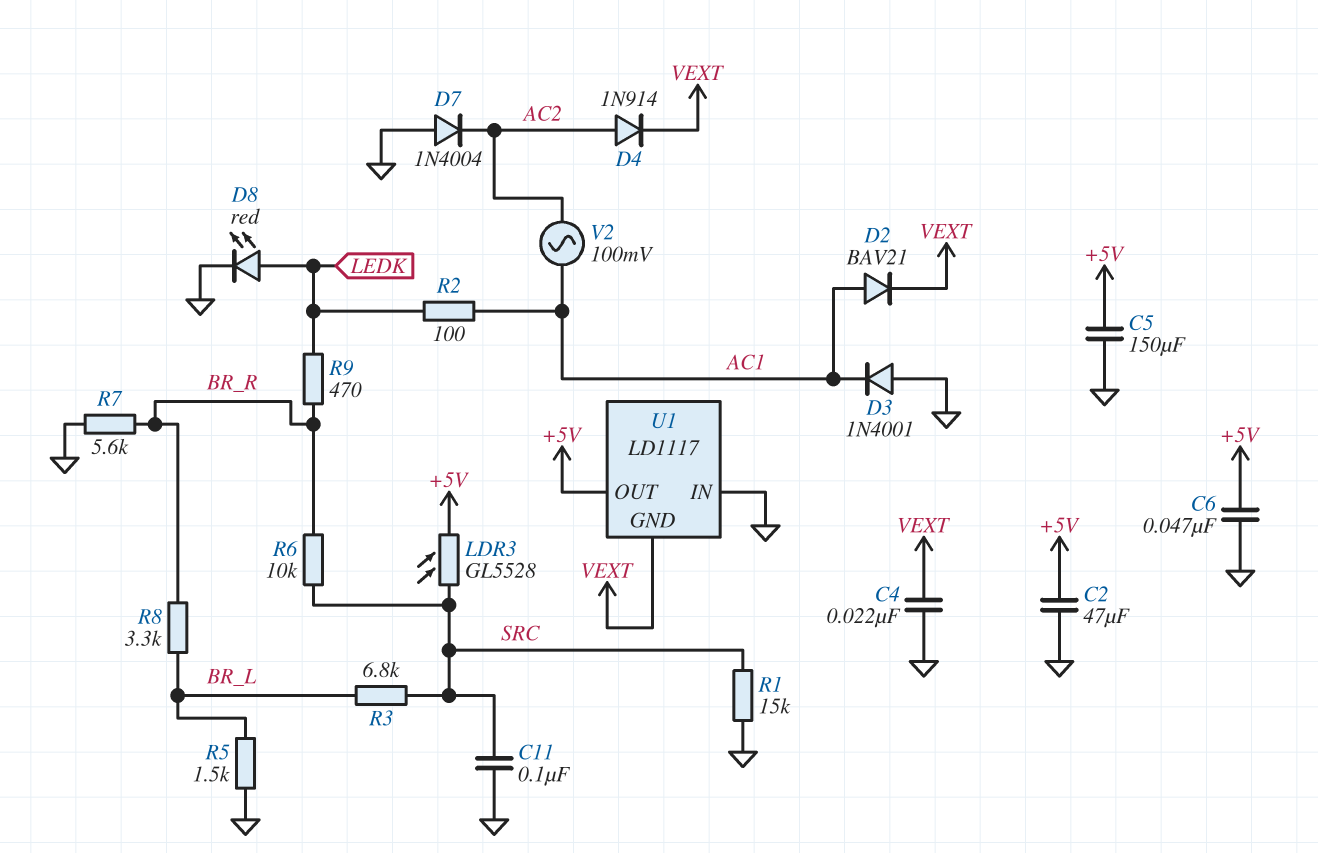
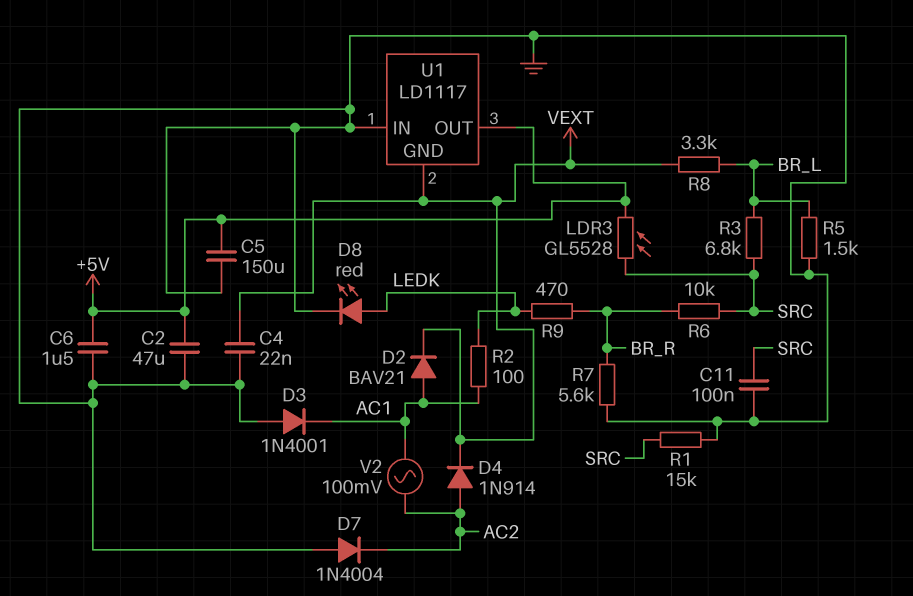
C6: 47nF (+5V, GND) -> 1.5uF (+5V, GND)
R8: 3.3k (BR_L, BR_R) -> 3.3k (BR_L, VEXT)

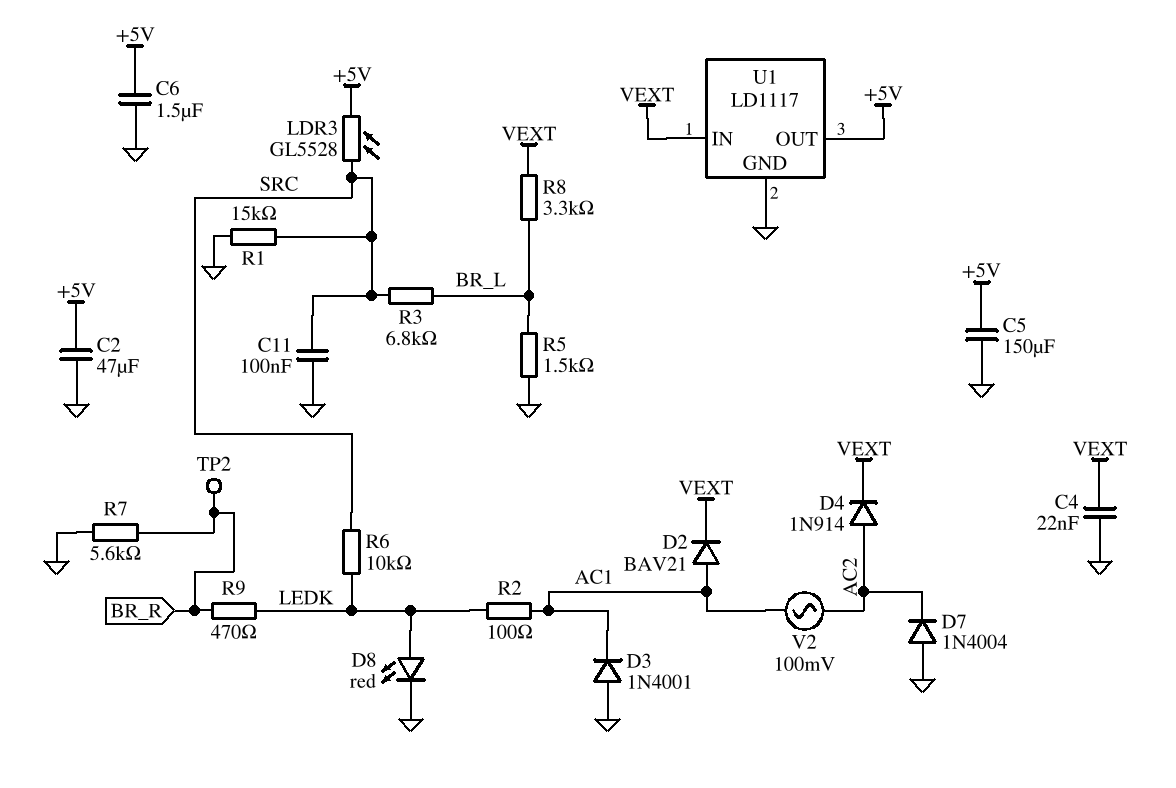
R6: 10k (BR_R, SRC) -> 10k (LEDK, SRC)
TP2: none -> test point (BR_R)
U1 pin GND: VEXT -> GND
U1 pin IN: GND -> VEXT

